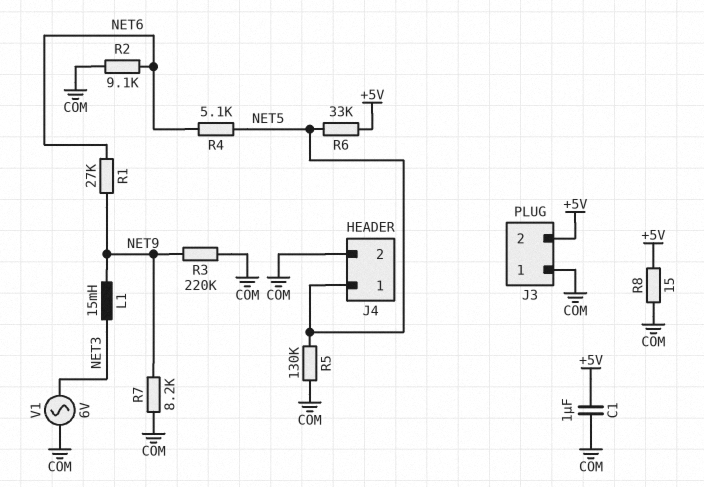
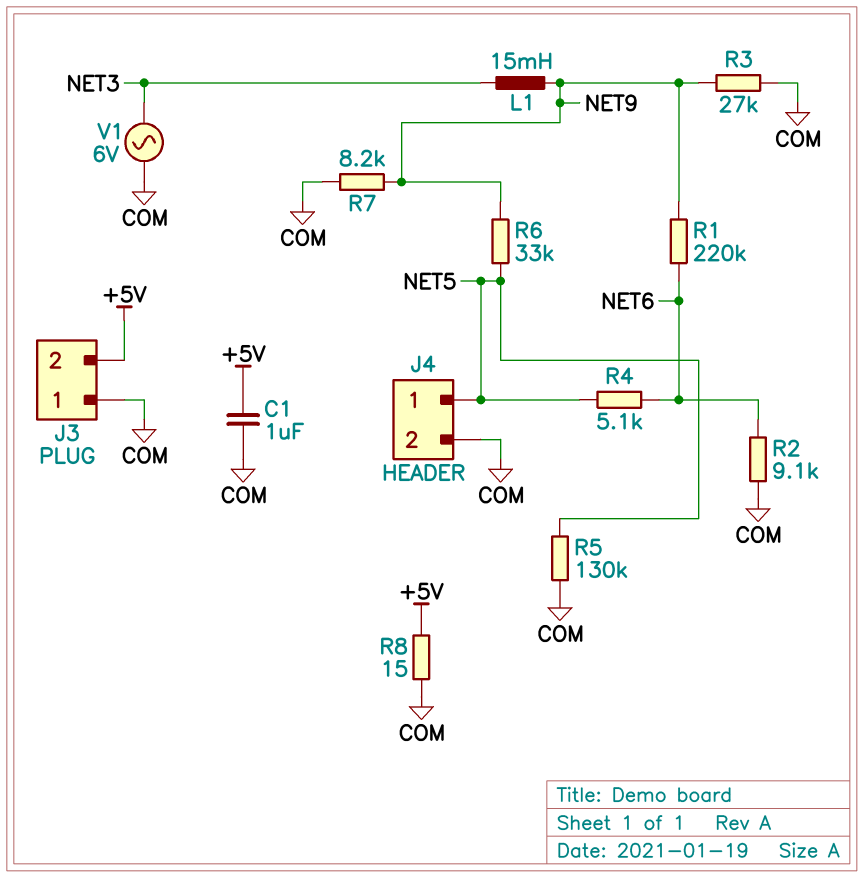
R1: 27k (NET6, NET9) -> 220k (NET6, NET9)
R3: 220k (COM, NET9) -> 27k (COM, NET9)
R6: 33k (+5V, NET5) -> 33k (NET5, NET9)

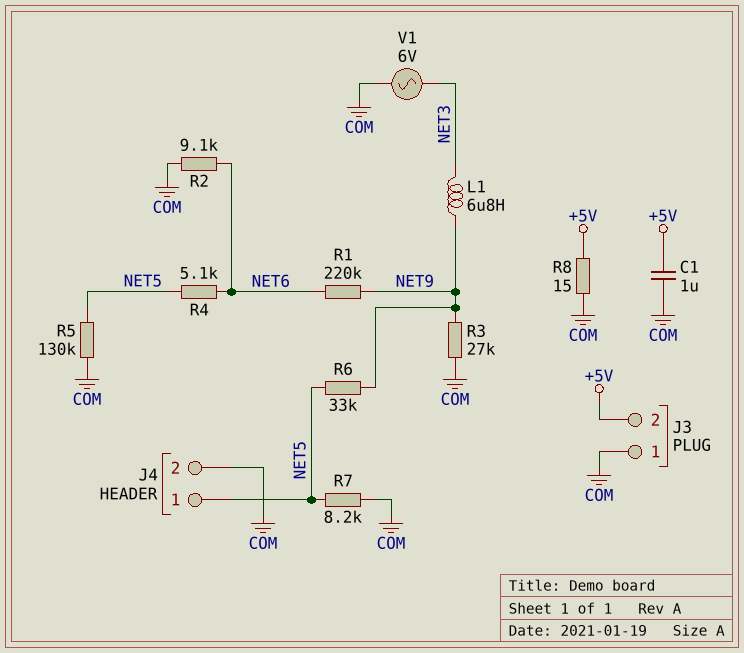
L1: 15mH (NET3, NET9) -> 6.8uH (NET3, NET9)
R7: 8.2k (COM, NET9) -> 8.2k (COM, NET5)

